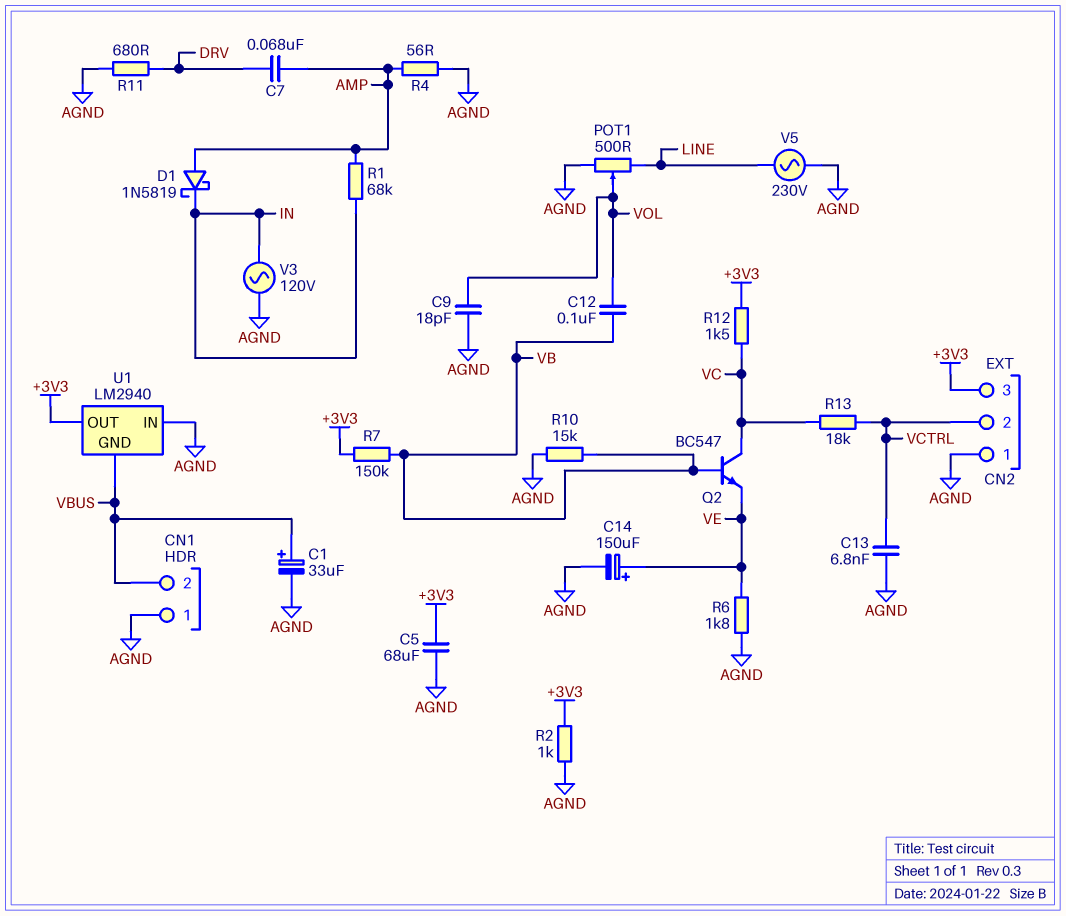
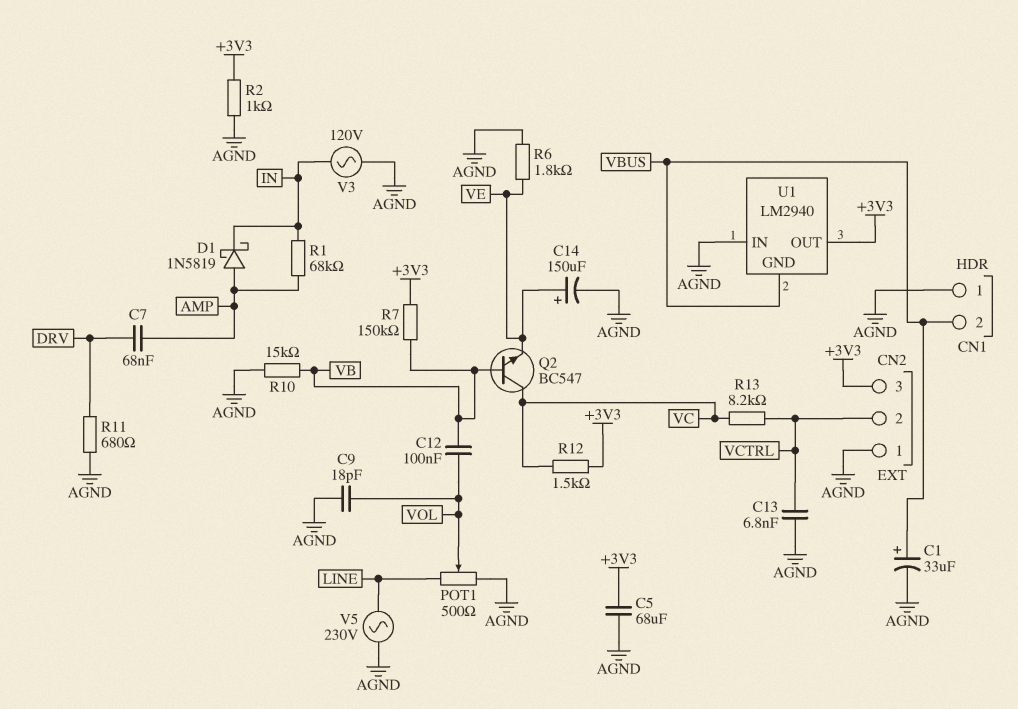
R4: 56 (AGND, AMP) -> none
R13: 18k (VC, VCTRL) -> 8.2k (VC, VCTRL)

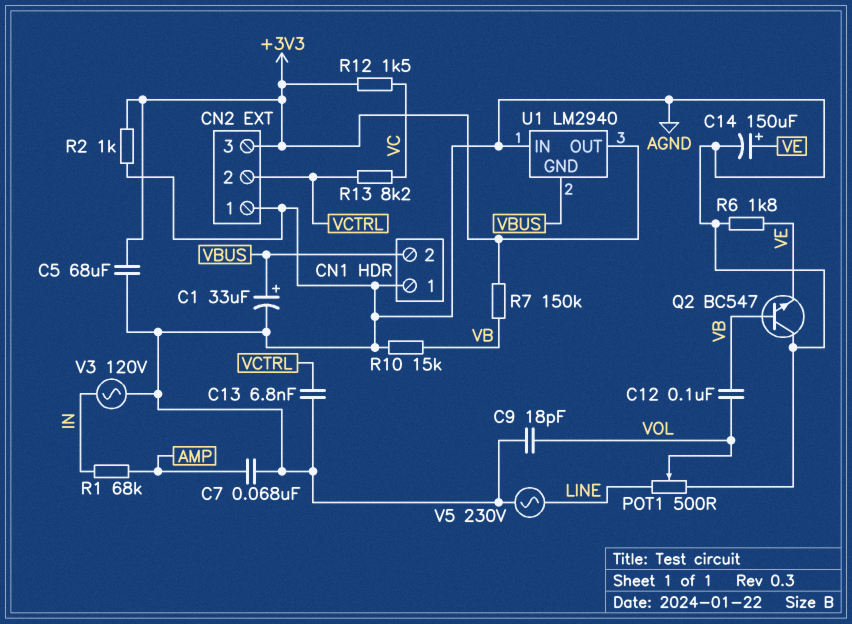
C7: 68nF (AMP, DRV) -> 68nF (AGND, AMP)
D1: schottky 1N5819 (A AMP, K IN) -> none
Q2: NPN BC547 (B VB, C VC, E VE) -> NPN BC547 (B VB, C AGND, E VE)
R11: 680 (AGND, DRV) -> none

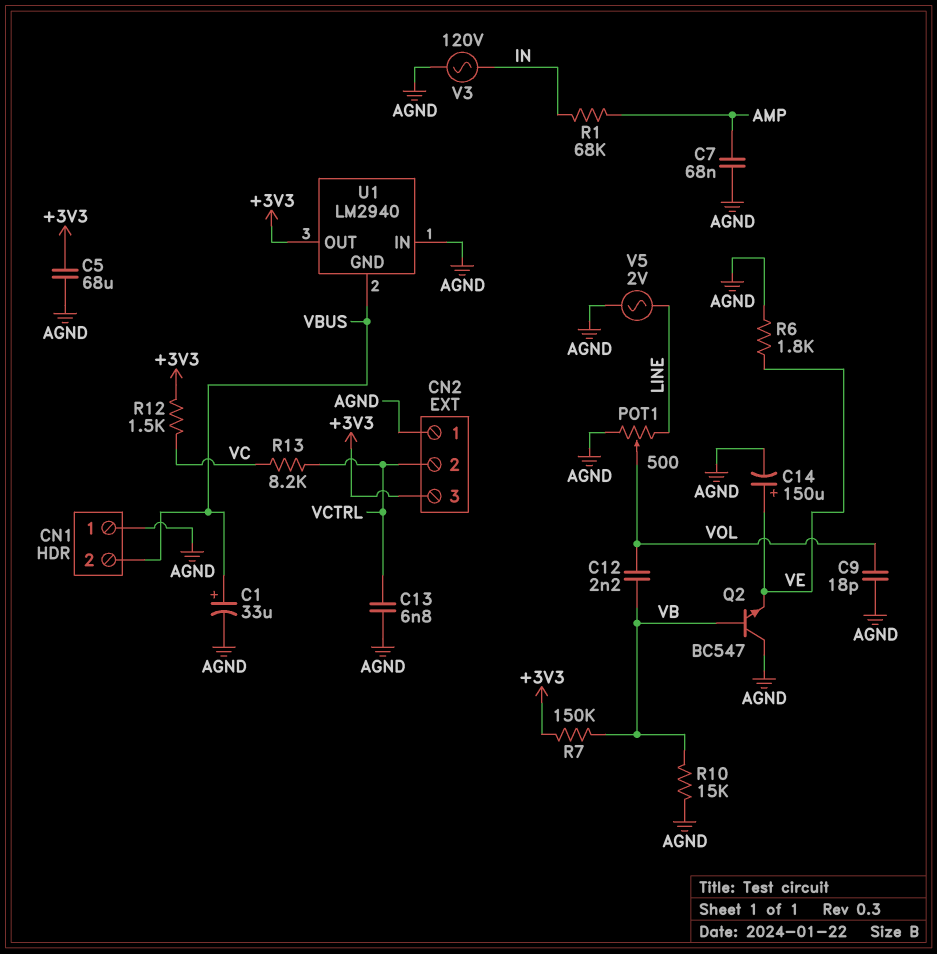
C12: 100nF (VB, VOL) -> 2.2nF (VB, VOL)
R2: 1k (+3V3, AGND) -> none
V5: AC 230V (AGND, LINE) -> AC 2V (AGND, LINE)

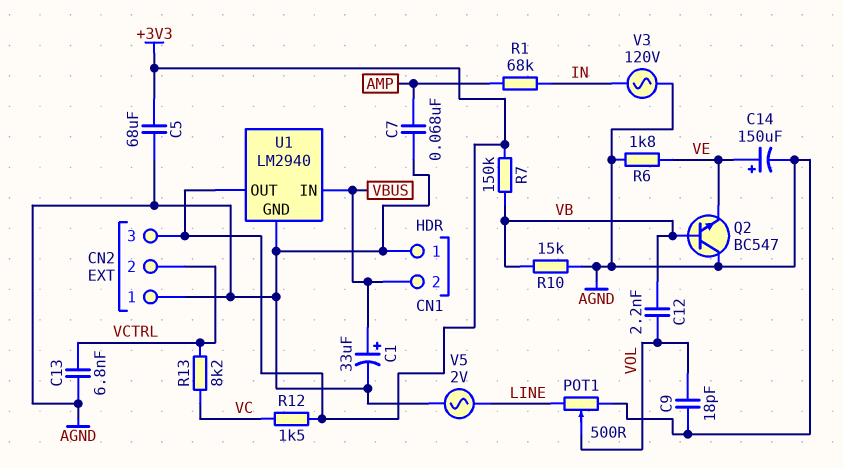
U1 pin GND: VBUS -> AGND
U1 pin IN: AGND -> VBUS

